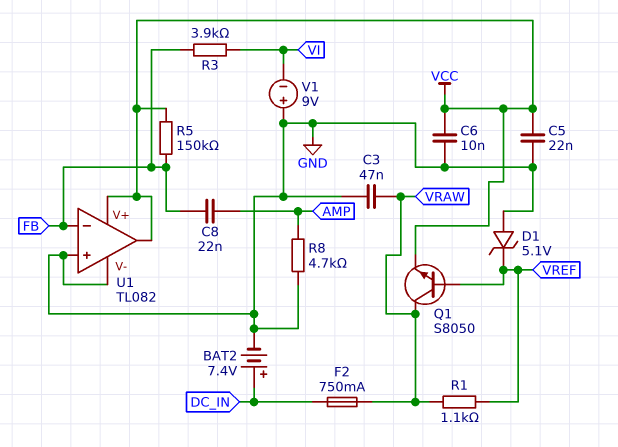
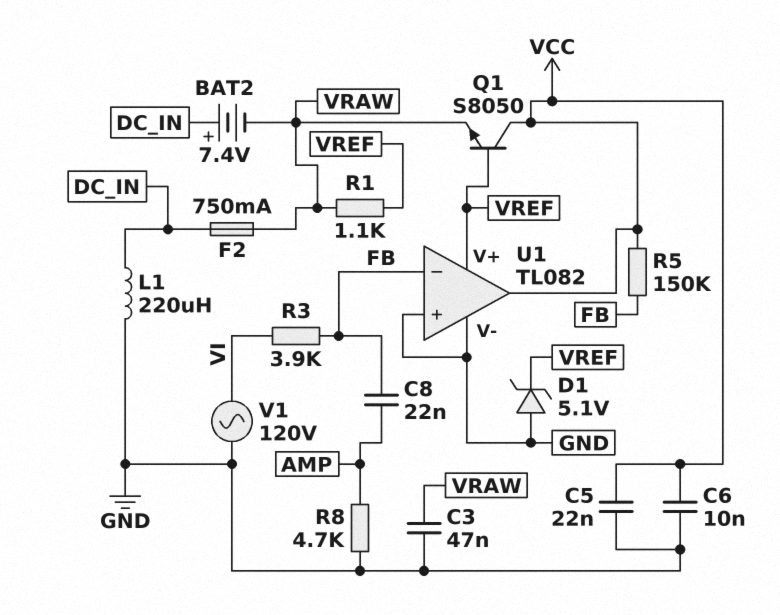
BAT2: 7.4V (plus DC_IN, minus GND) -> 7.4V (plus DC_IN, minus VRAW)
L1: none -> 220uH (DC_IN, GND)
Q1: NPN S8050 (B VREF, C VRAW, E VCC) -> NPN S8050 (B VREF, C VCC, E VRAW)
U1 pin V+: VCC -> VREF
V1: 9V (plus GND, minus VI) -> AC 120V (GND, VI)

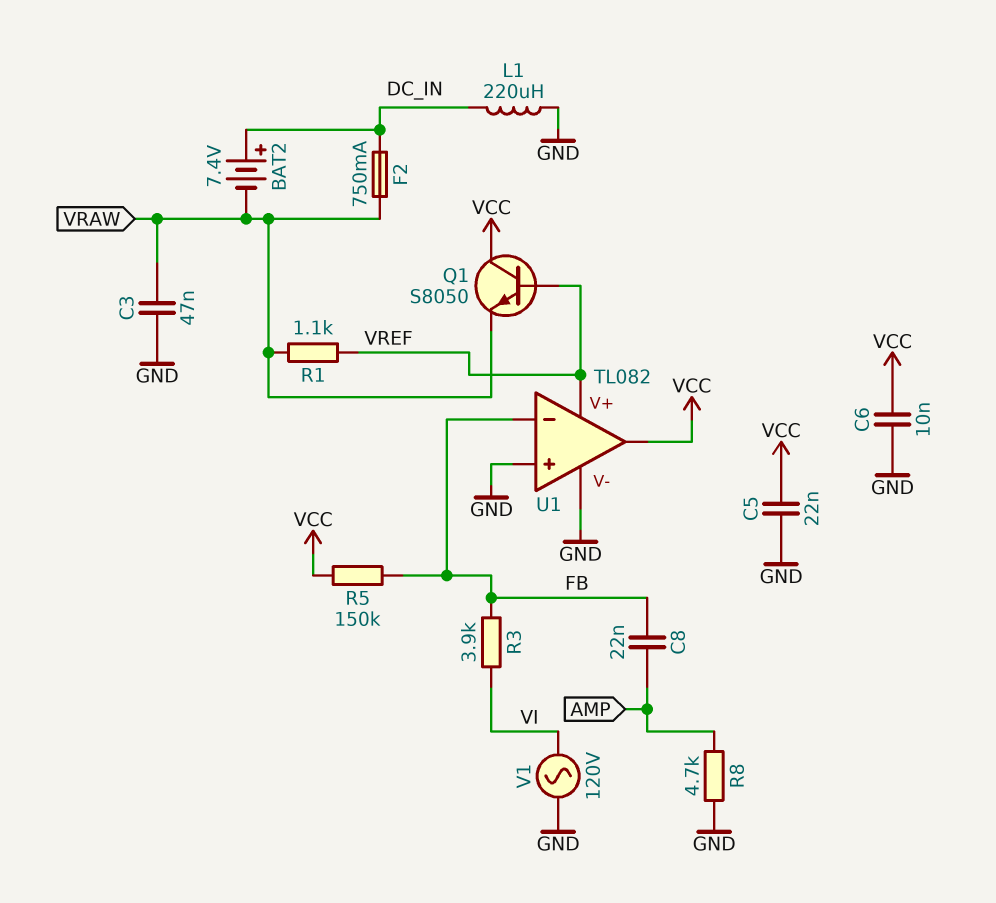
D1: zener 5.1V (A GND, K VREF) -> none

